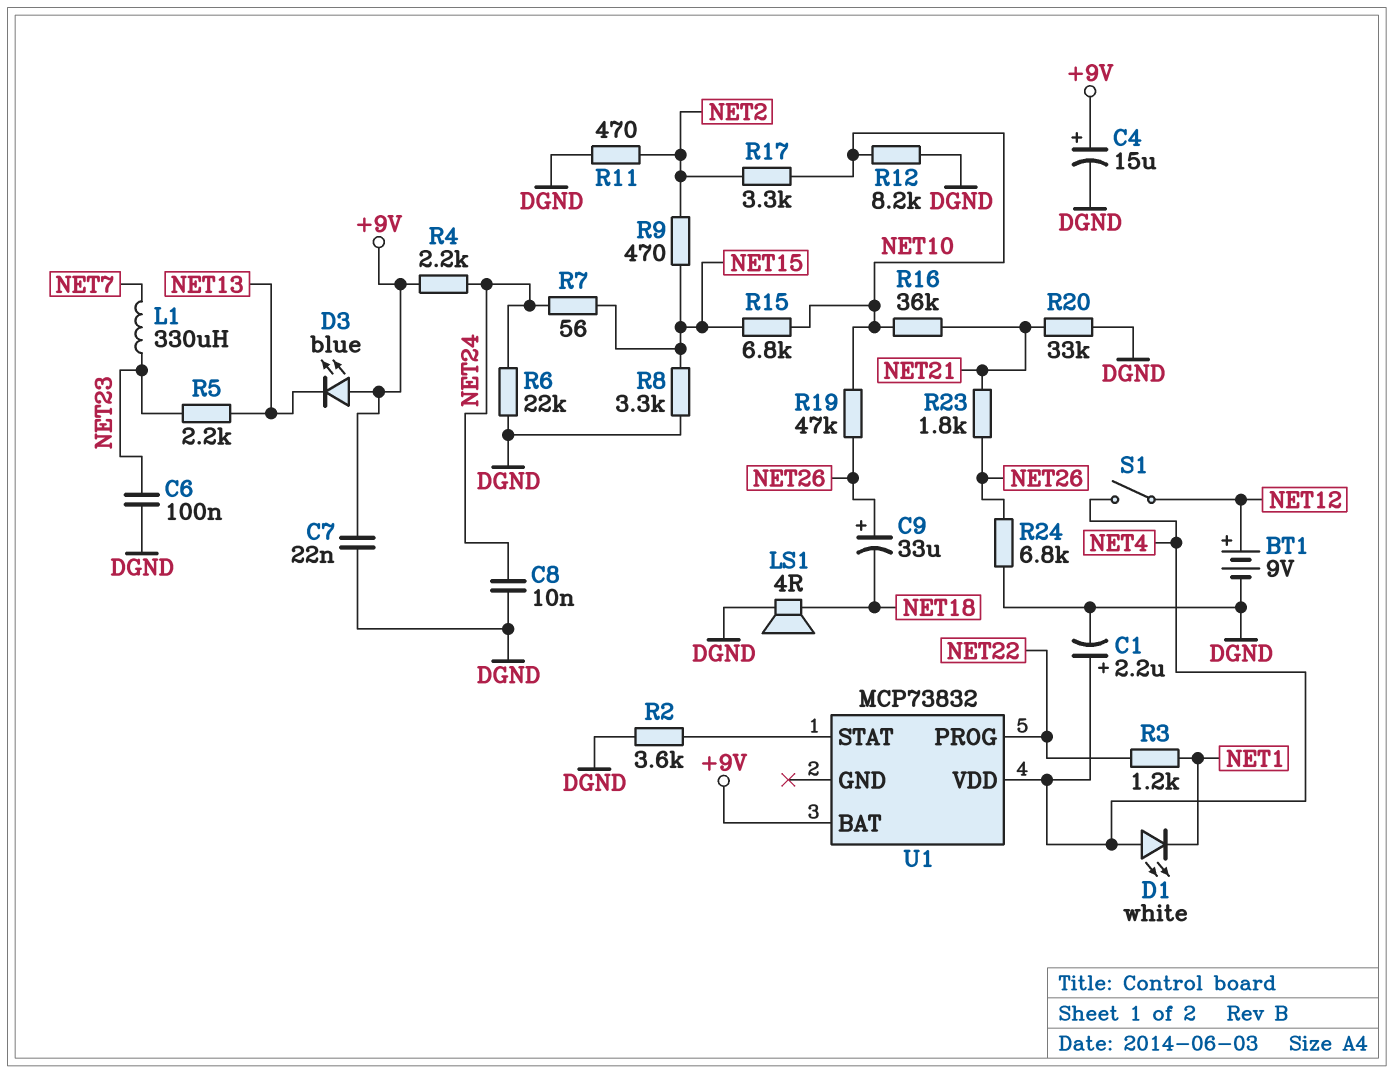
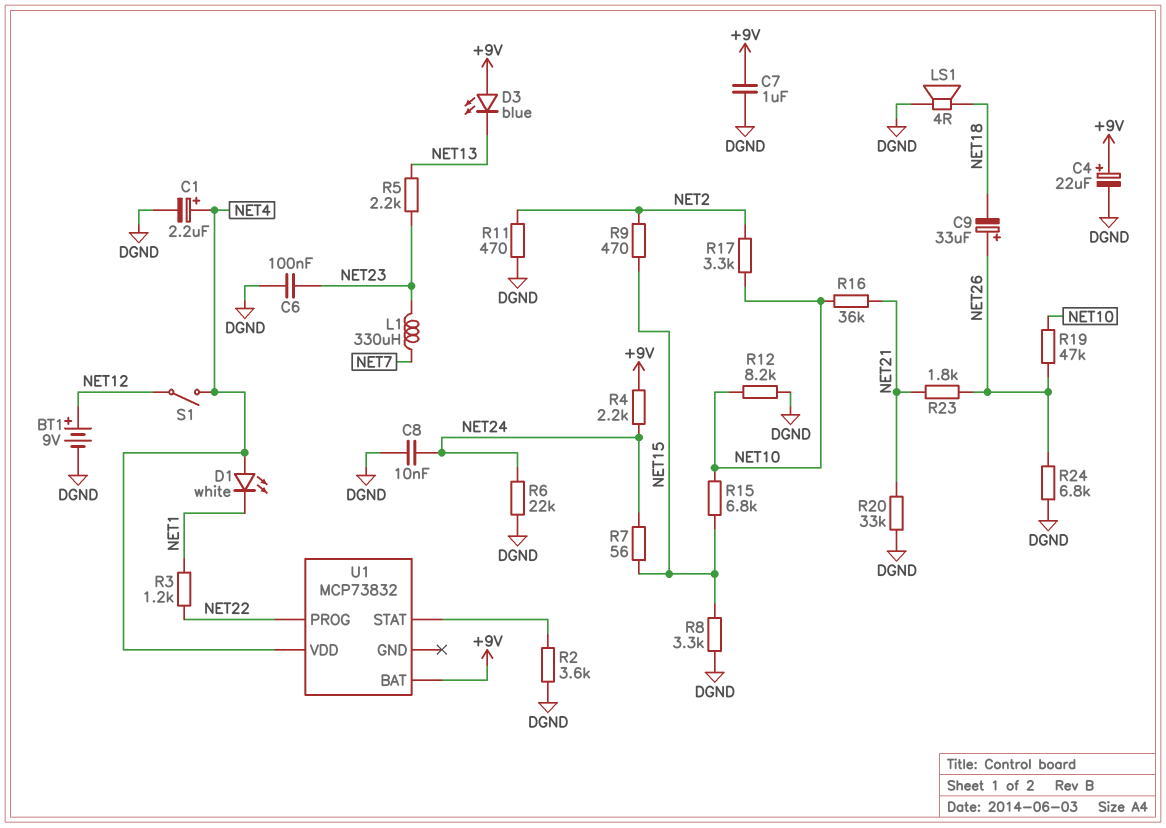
C4: 15uF (plus +9V, minus DGND) -> 22uF (plus +9V, minus DGND)
C7: 22nF (+9V, DGND) -> 1uF (+9V, DGND)

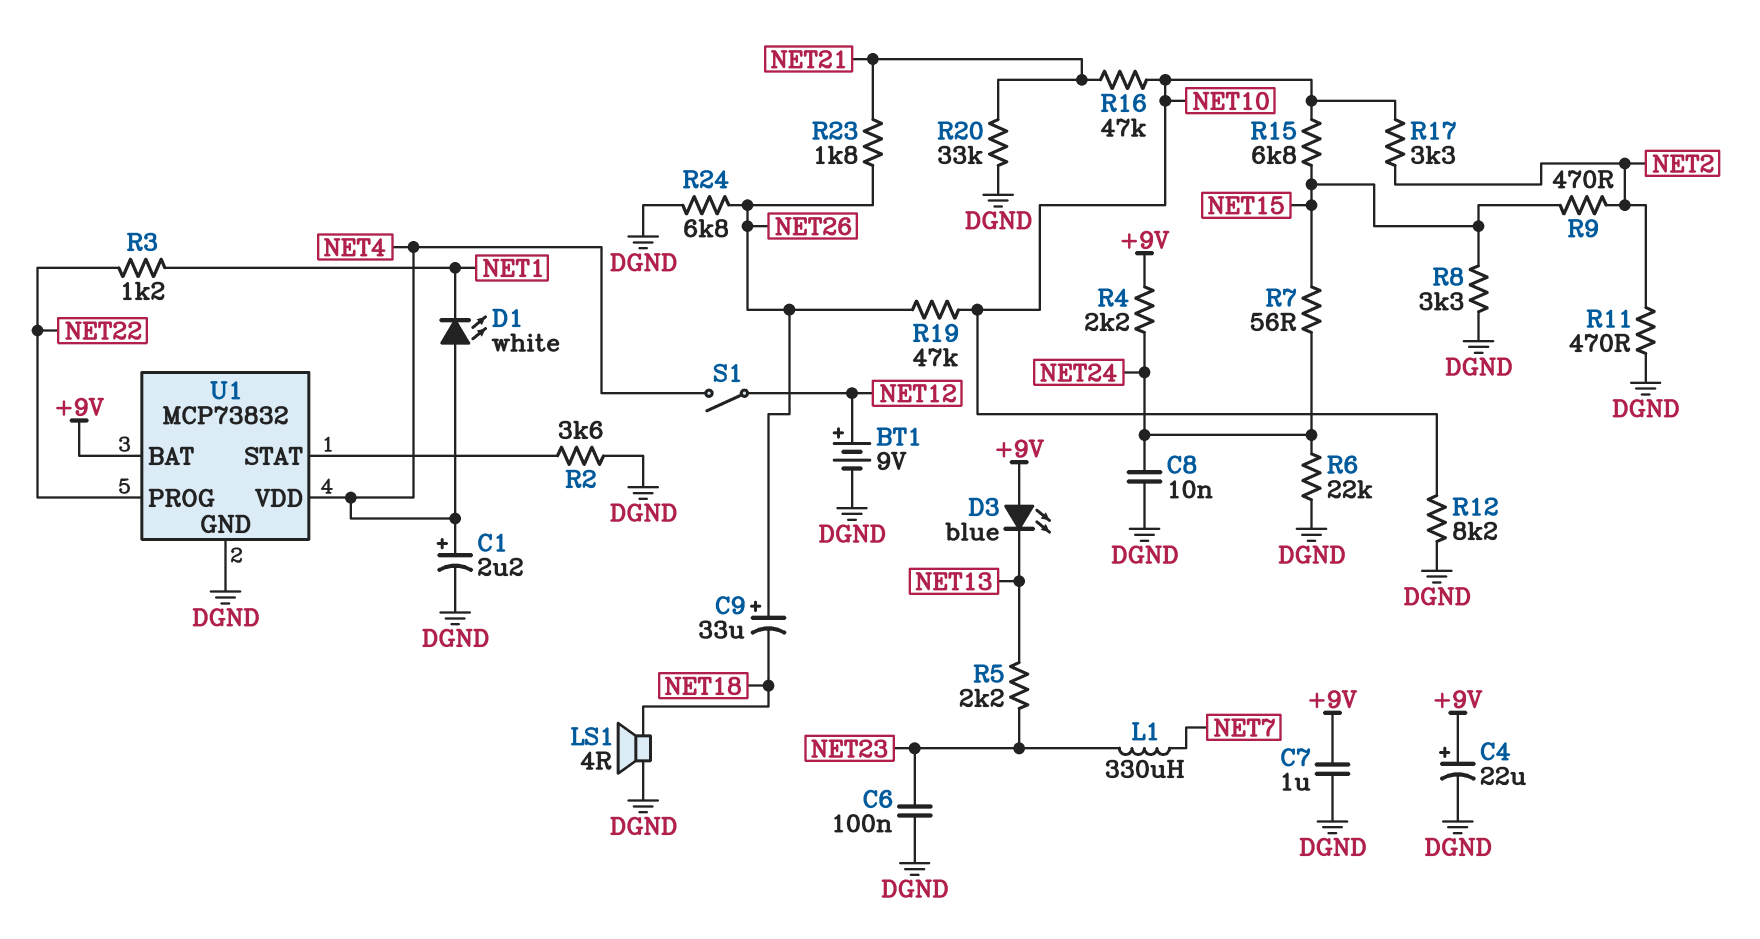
R16: 36k (NET10, NET21) -> 47k (NET10, NET21)
U1 pin GND: none -> DGND

